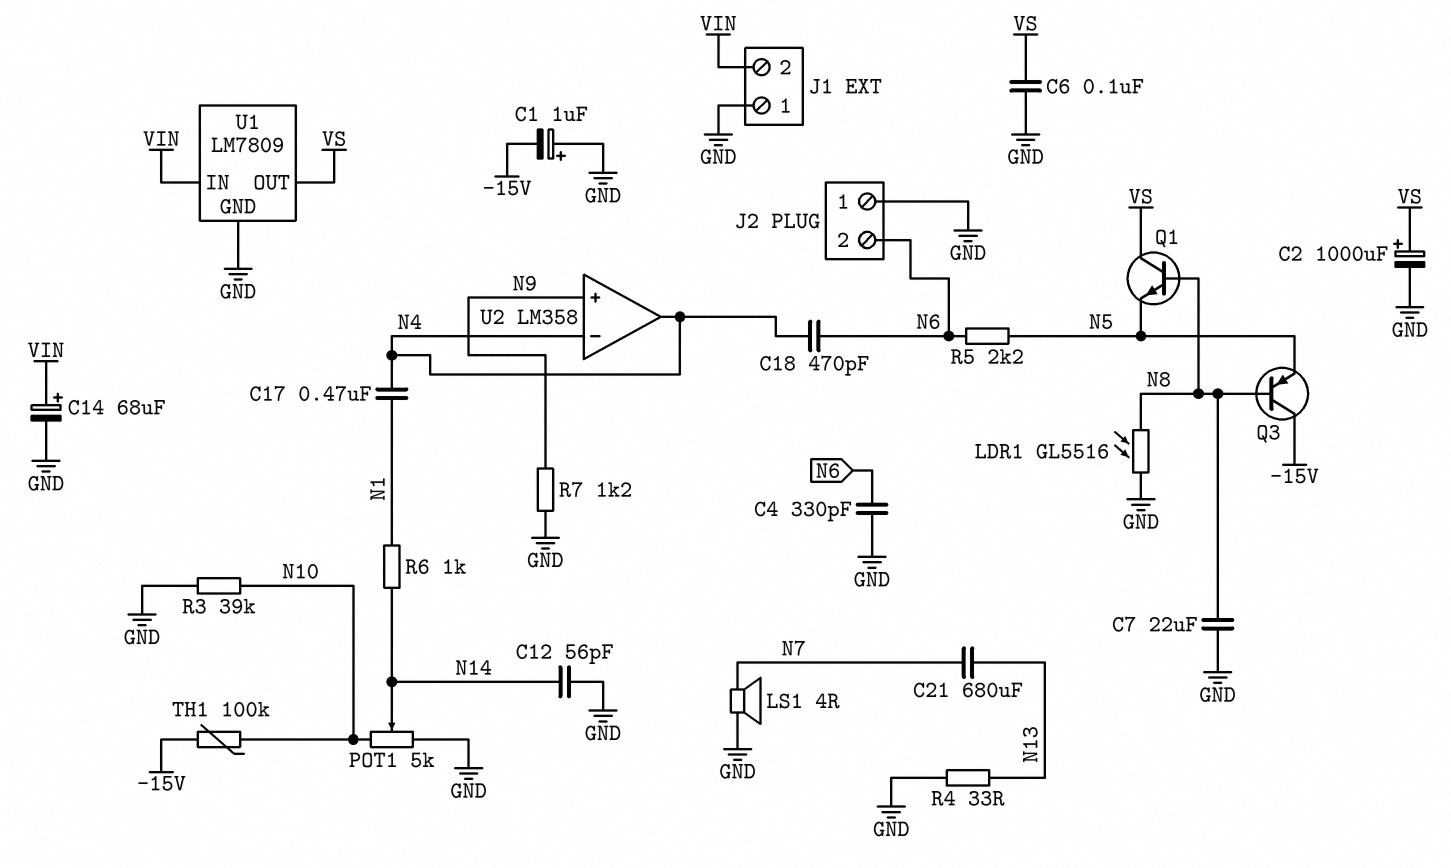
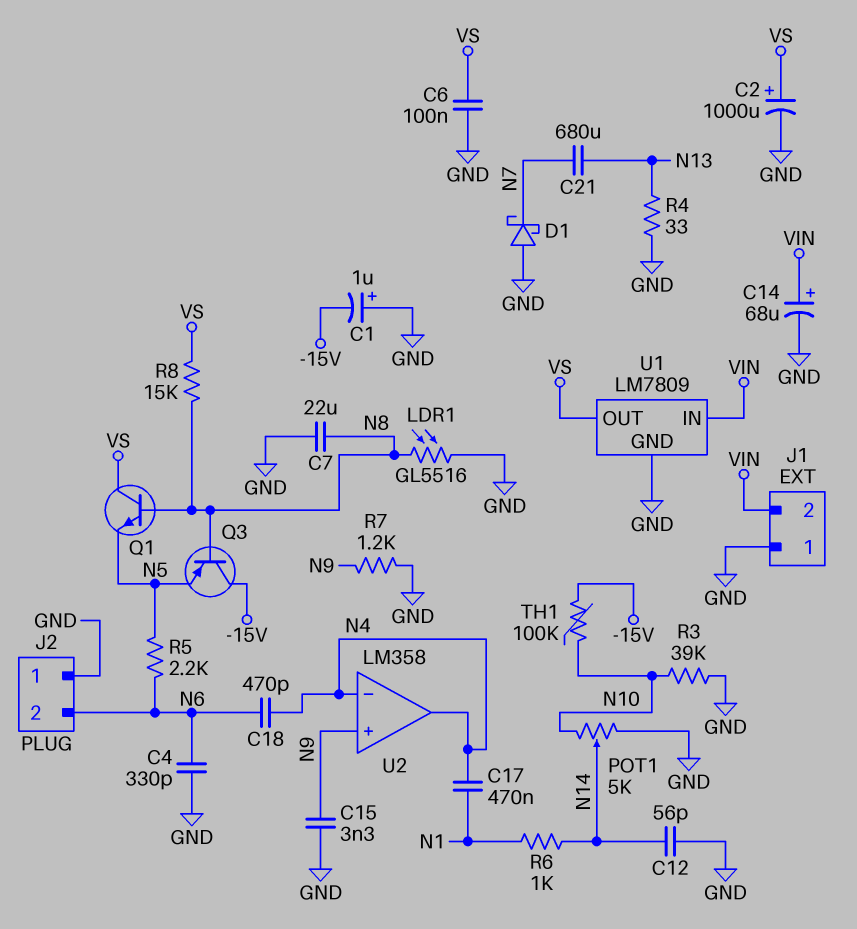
C15: none -> 3.3nF (GND, N9)
D1: none -> schottky (A GND, K N7)
LS1: speaker 4R (GND, N7) -> none
R8: none -> 15k (N8, VS)

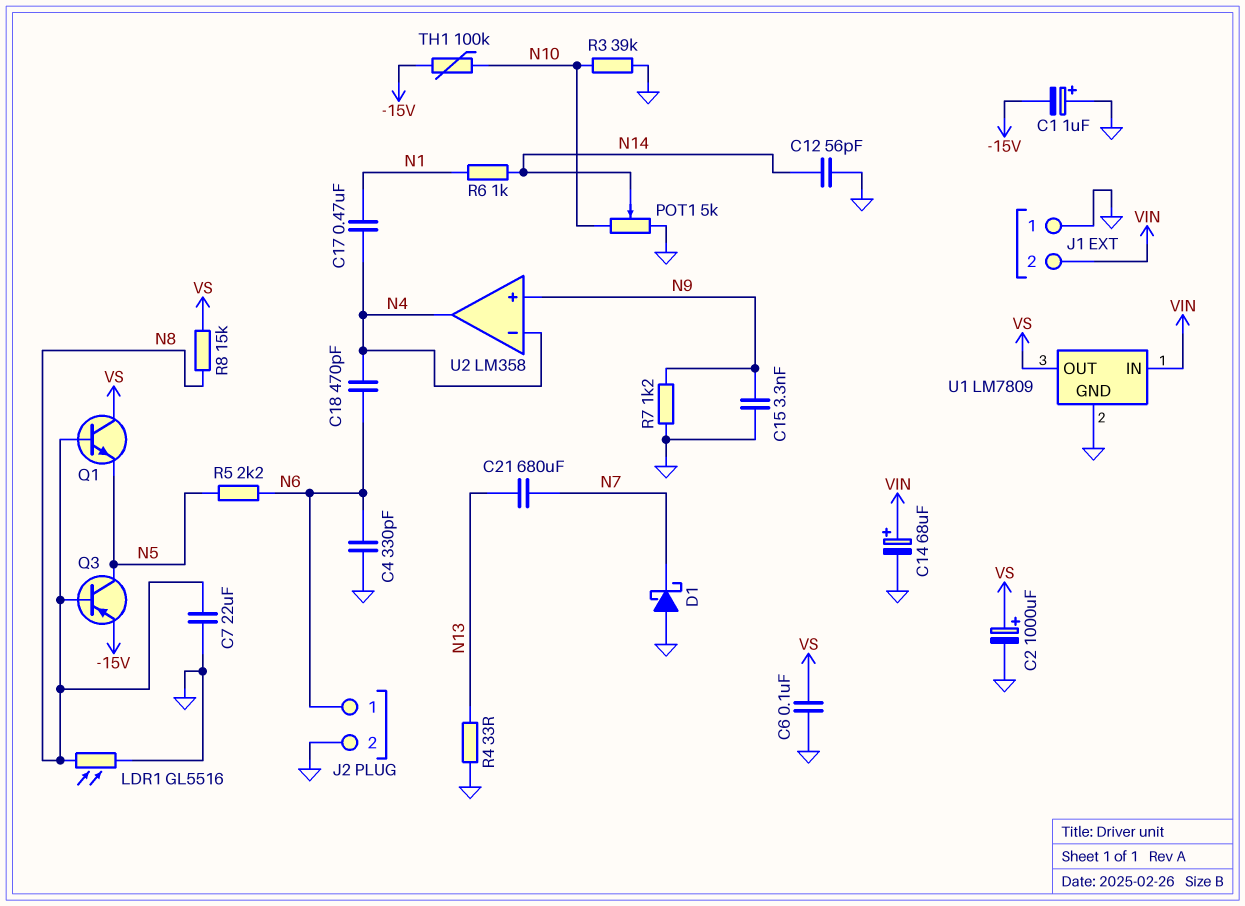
J2 pin 1: GND -> N6
J2 pin 2: N6 -> GND
Q3: PNP (B N8, C -15V, E N5) -> PNP (B N8, C N5, E -15V)

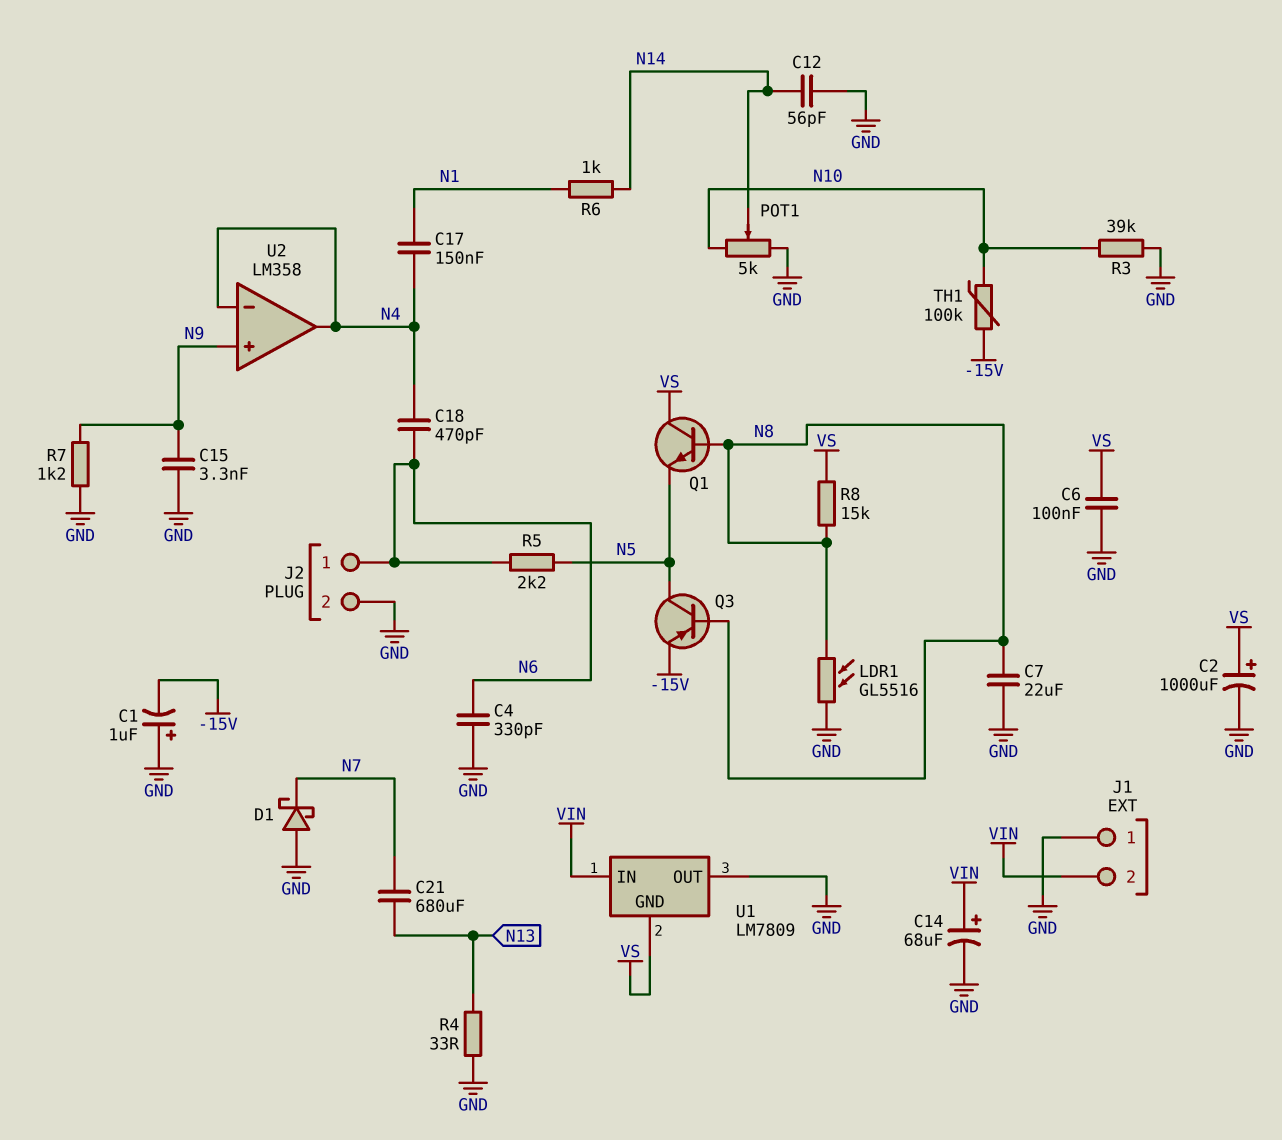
C17: 470nF (N1, N4) -> 150nF (N1, N4)
U1 pin GND: GND -> VS
U1 pin OUT: VS -> GND

